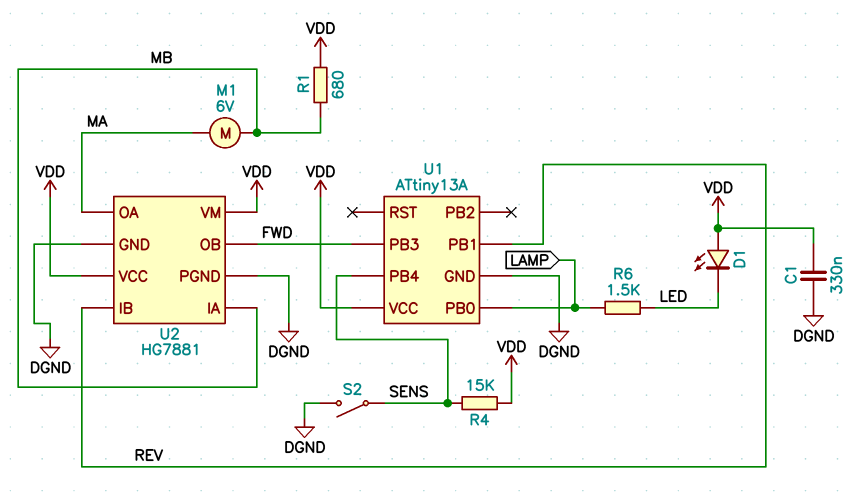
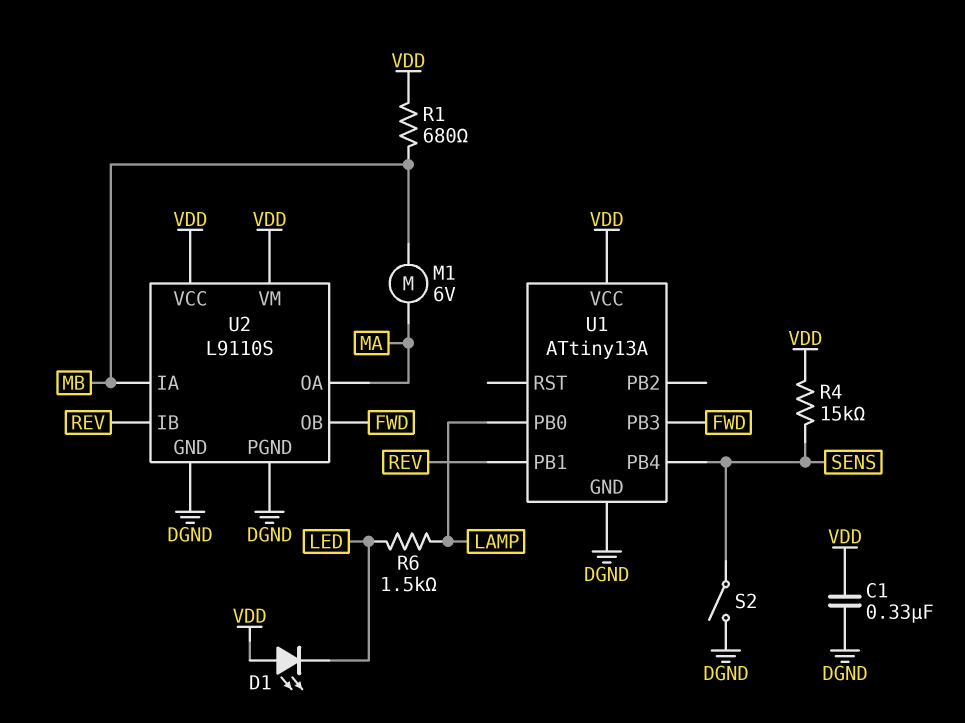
U2: HG7881 -> L9110S

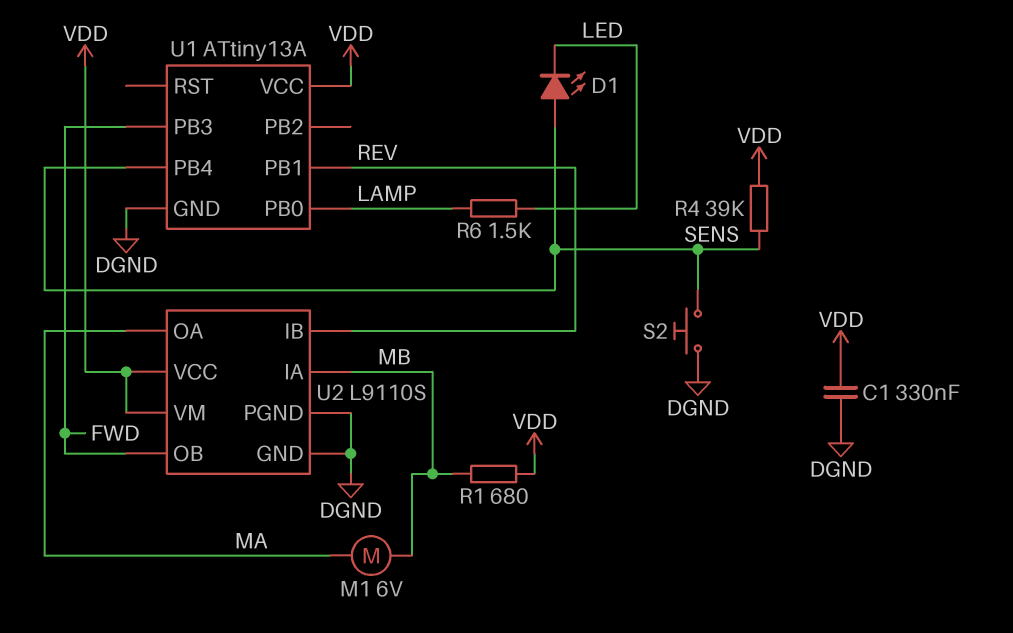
D1: LED (A VDD, K LED) -> LED (A SENS, K LED)
R4: 15k (SENS, VDD) -> 39k (SENS, VDD)
S2: switch (DGND, SENS) -> button (DGND, SENS)

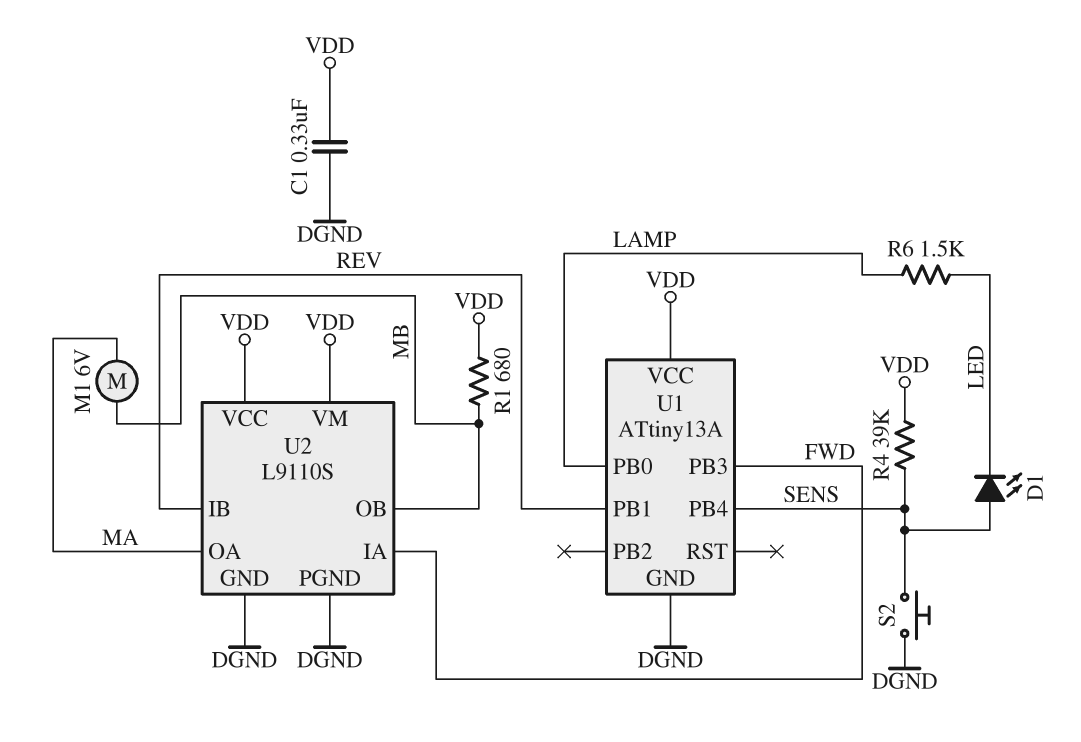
U2 pin IA: MB -> FWD
U2 pin OB: FWD -> MB

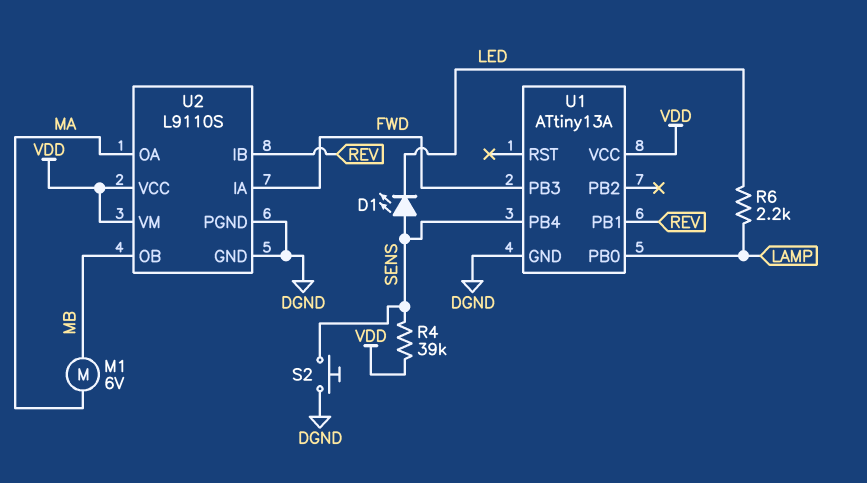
C1: 330nF (DGND, VDD) -> none
R1: 680 (MB, VDD) -> none
R6: 1.5k (LAMP, LED) -> 2.2k (LAMP, LED)

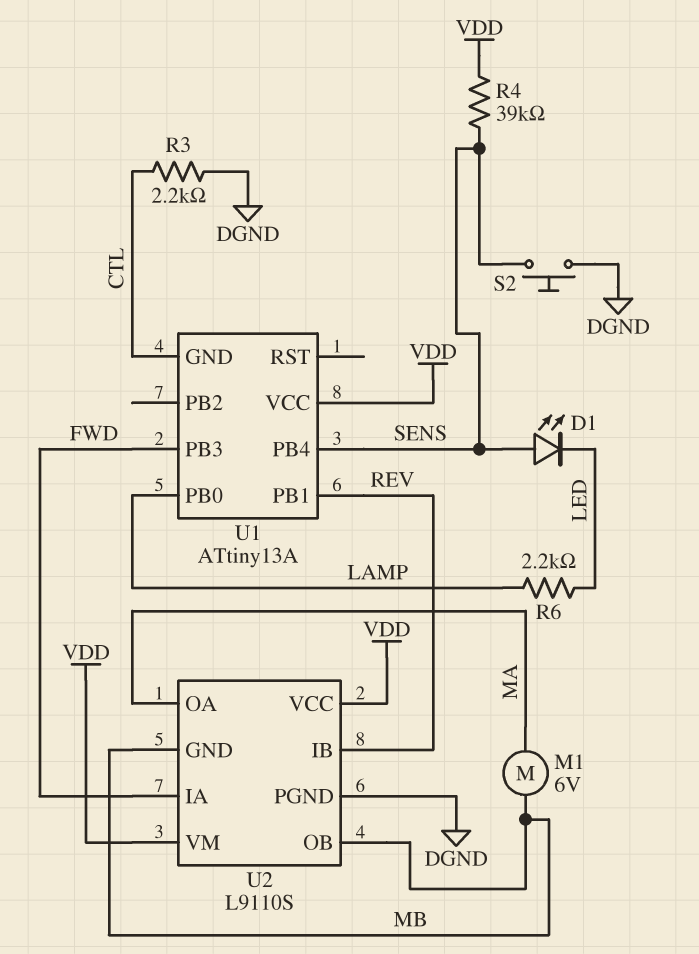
R3: none -> 2.2k (CTL, DGND)
U1 pin GND: DGND -> CTL
U2 pin GND: DGND -> MB

